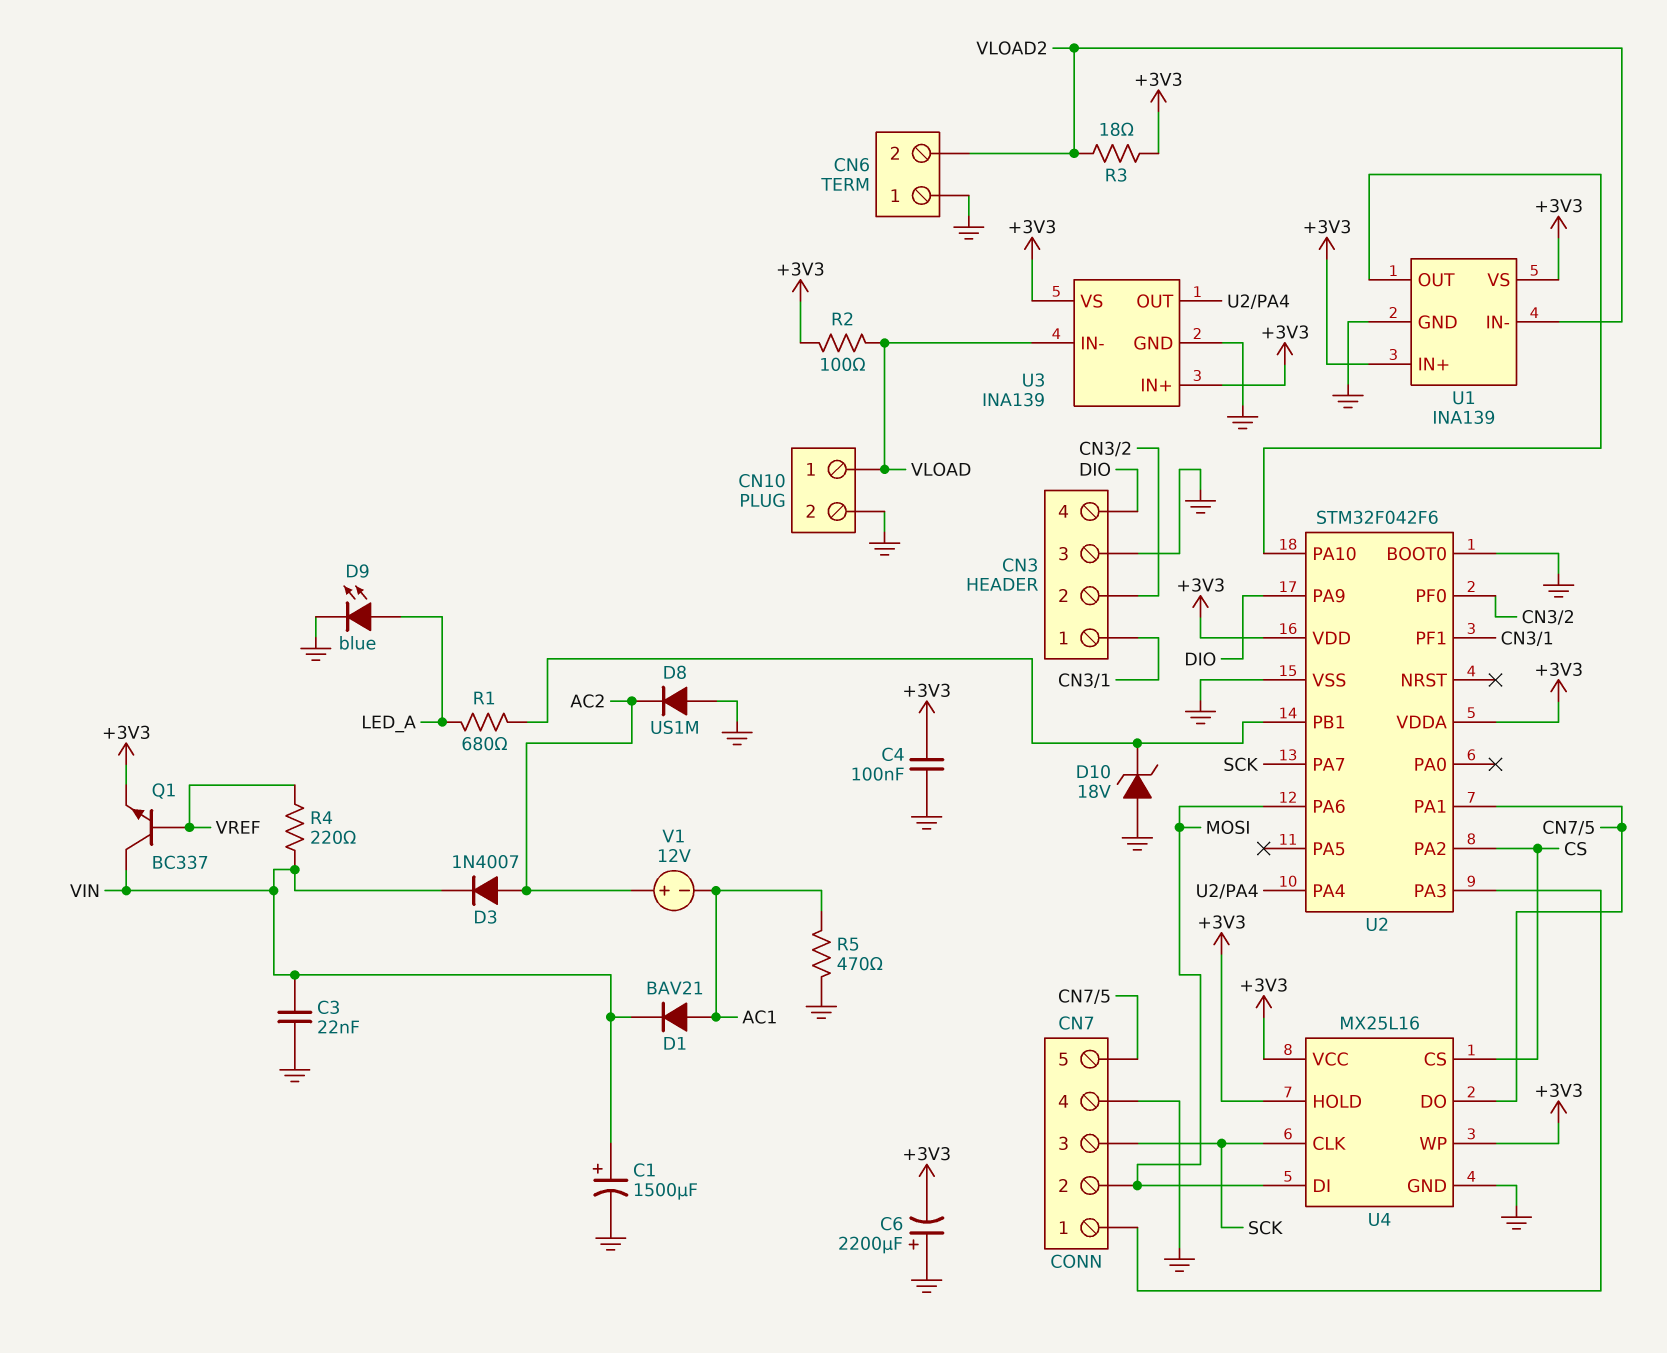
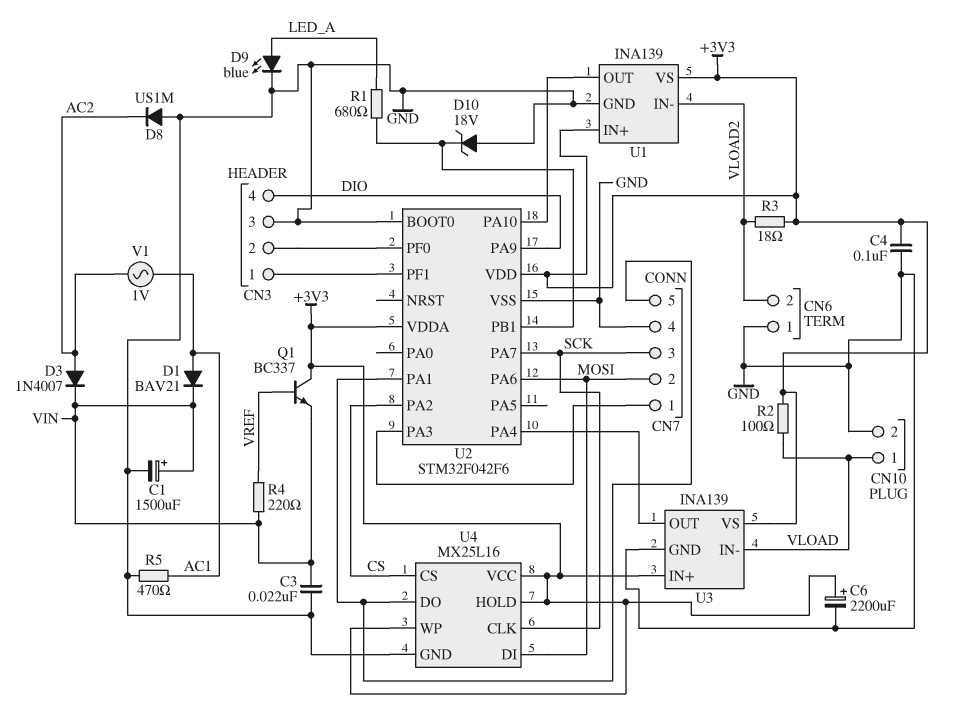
C6: 2200uF (plus GND, minus +3V3) -> 2200uF (plus +3V3, minus GND)
Q1: NPN BC337 (B VREF, C VIN, E +3V3) -> NPN BC337 (B VREF, C +3V3, E VIN)
V1: 12V (plus AC2, minus AC1) -> AC 1V (AC1, AC2)

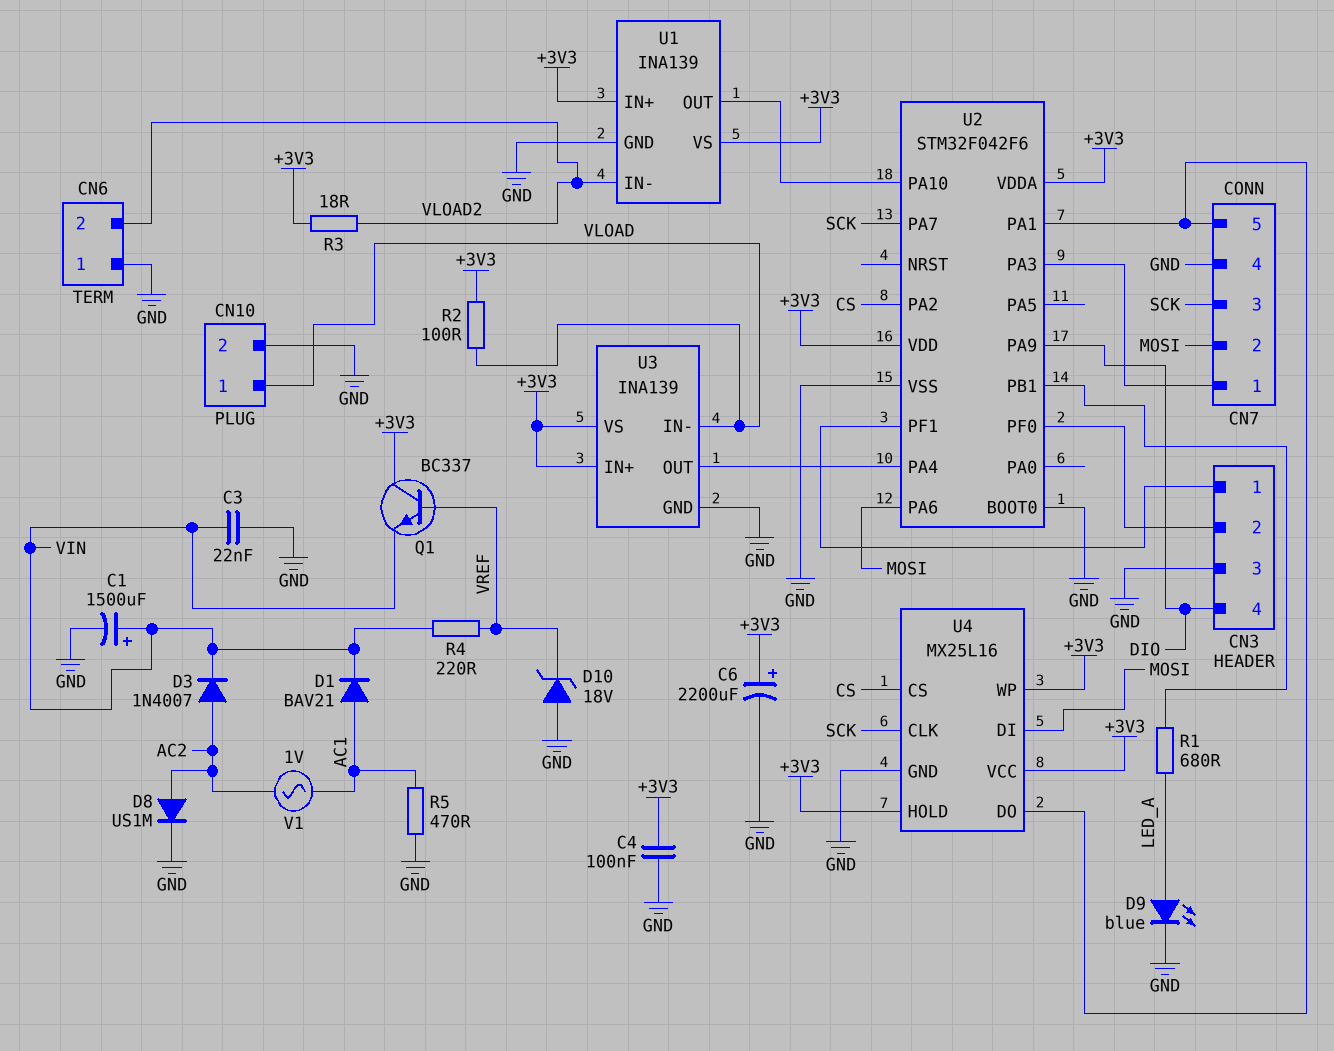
D8: diode US1M (A GND, K AC2) -> diode US1M (A AC2, K GND)
D10: zener 18V (A GND, K U2/PB1) -> zener 18V (A GND, K VREF)

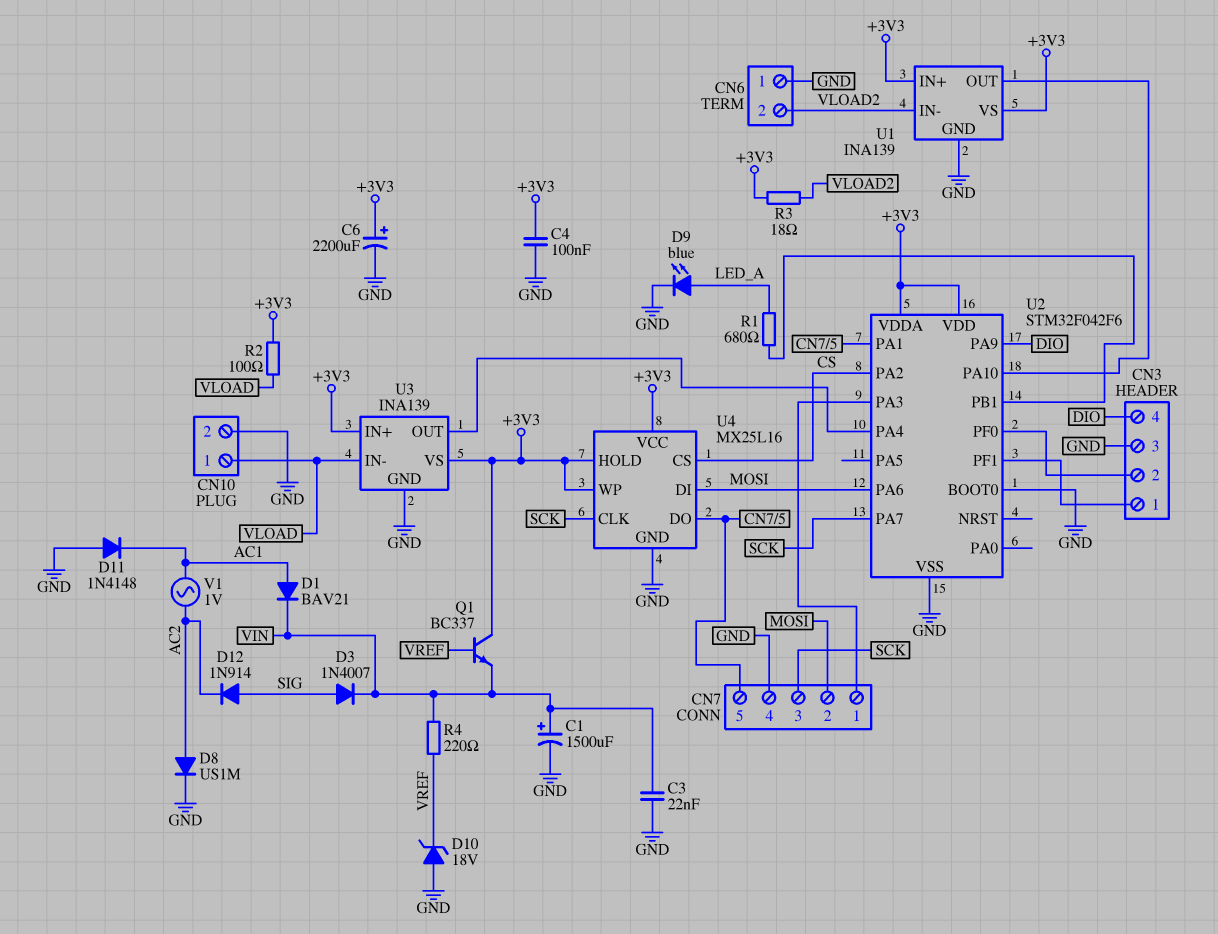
D3: diode 1N4007 (A AC2, K VIN) -> diode 1N4007 (A SIG, K VIN)
D11: none -> diode 1N4148 (A GND, K AC1)
D12: none -> diode 1N914 (A SIG, K AC2)
R5: 470 (AC1, GND) -> none

